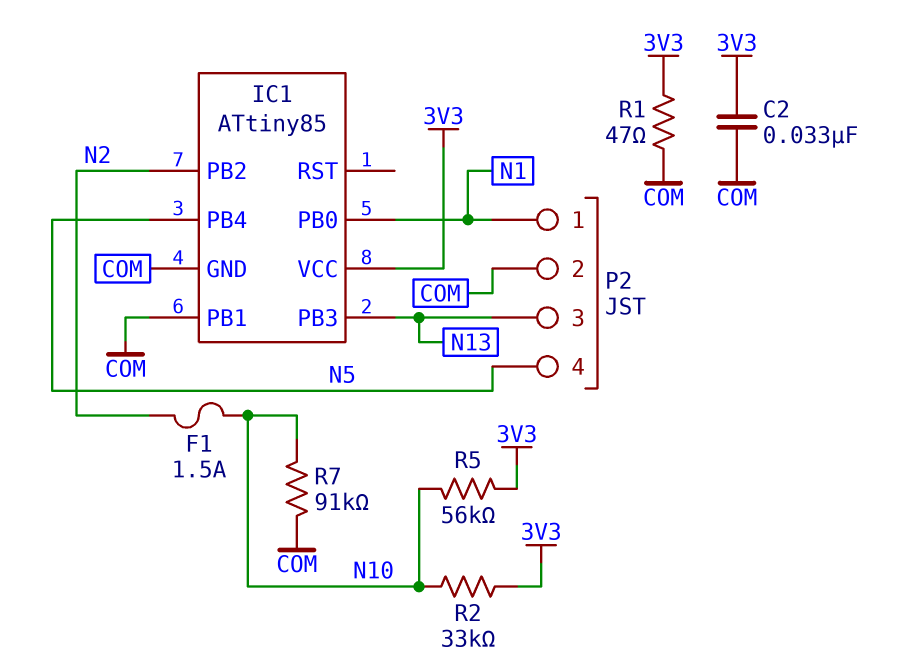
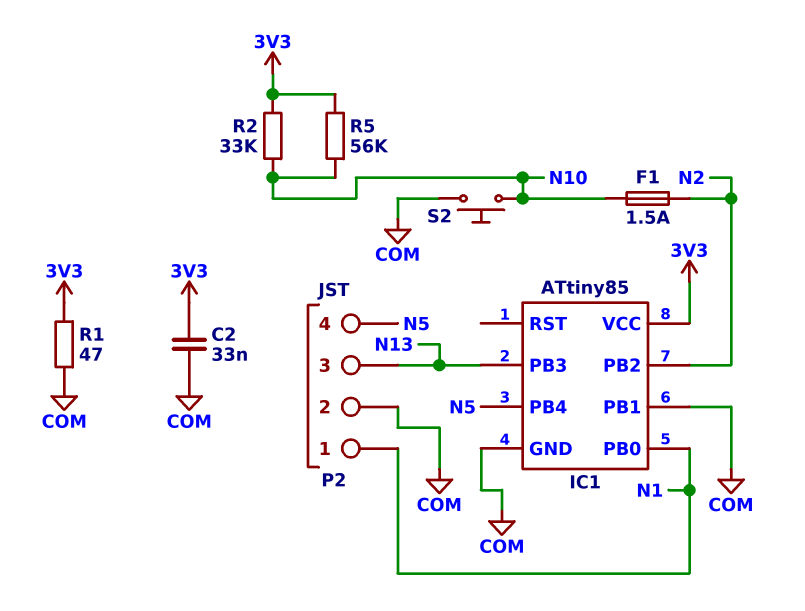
R7: 91k (COM, N10) -> none
S2: none -> button (COM, N10)

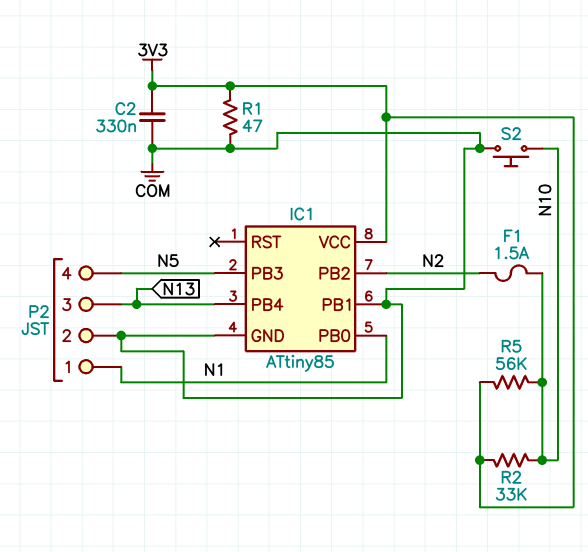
C2: 33nF (3V3, COM) -> 330nF (3V3, COM)
IC1 pin PB3: N13 -> N5
IC1 pin PB4: N5 -> N13

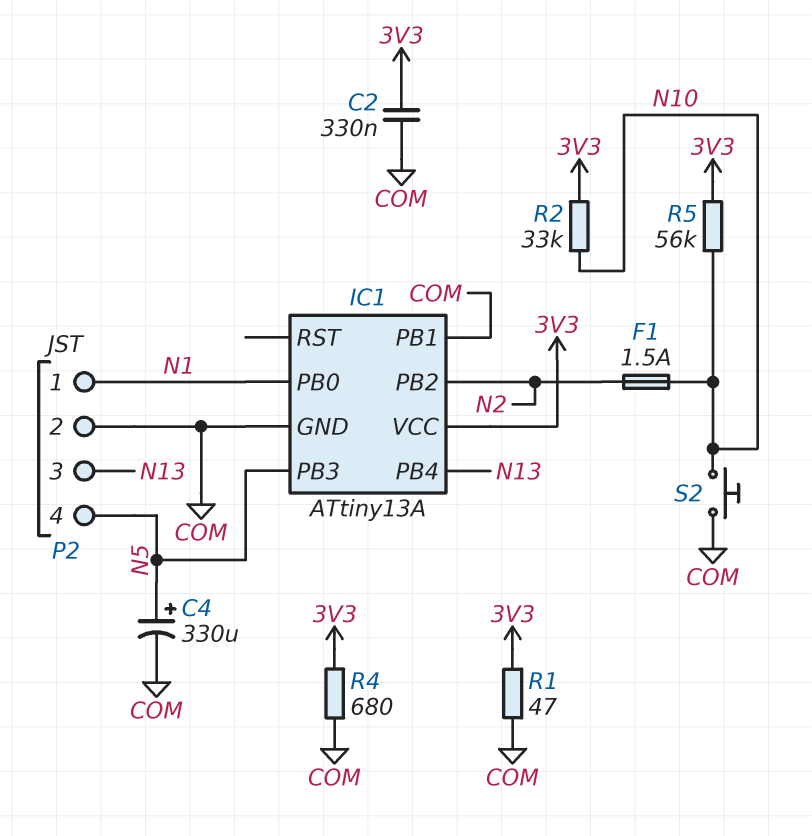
C4: none -> 330uF (plus N5, minus COM)
IC1: ATtiny85 -> ATtiny13A
R4: none -> 680 (3V3, COM)

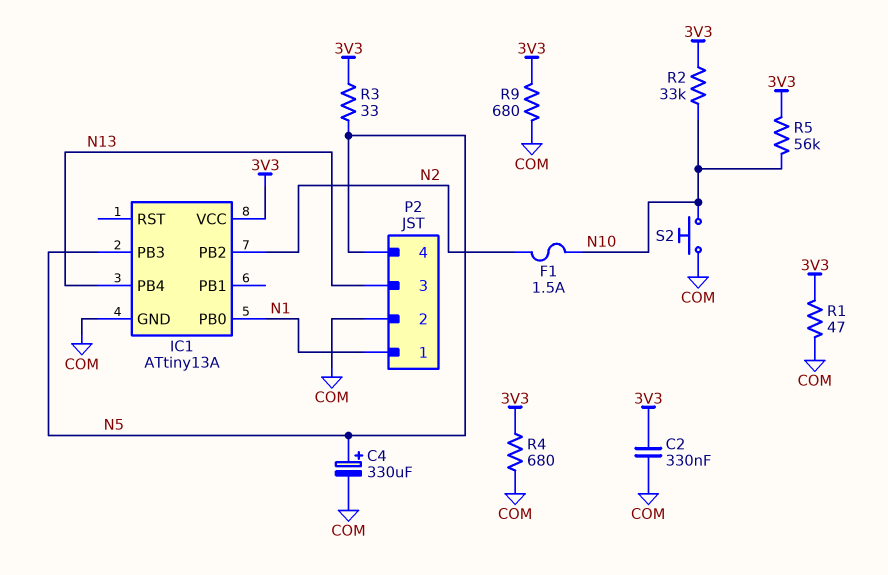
IC1 pin PB1: COM -> none
R3: none -> 33 (3V3, N5)
R9: none -> 680 (3V3, COM)

